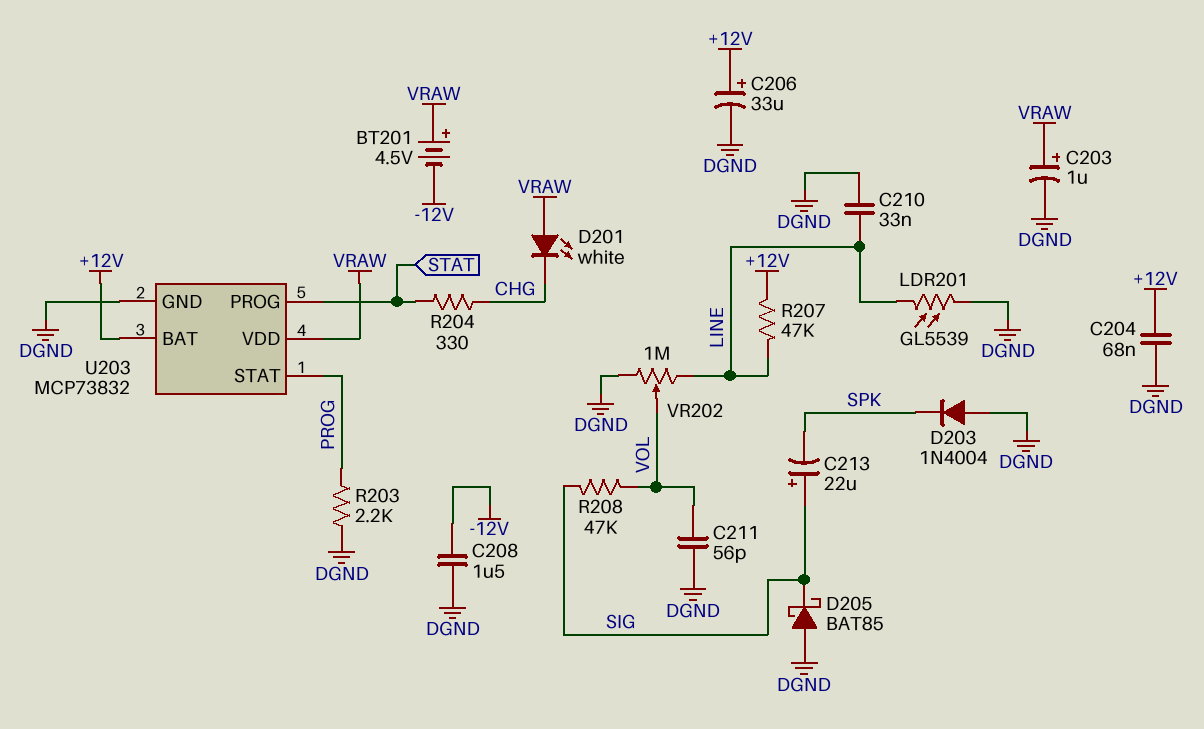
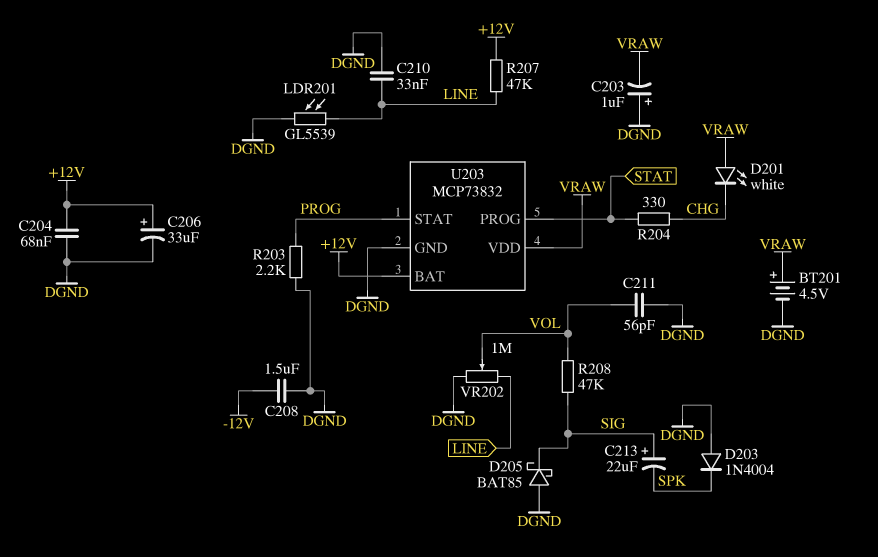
BT201: 4.5V (plus VRAW, minus -12V) -> 4.5V (plus VRAW, minus DGND)
C203: 1uF (plus VRAW, minus DGND) -> 1uF (plus DGND, minus VRAW)

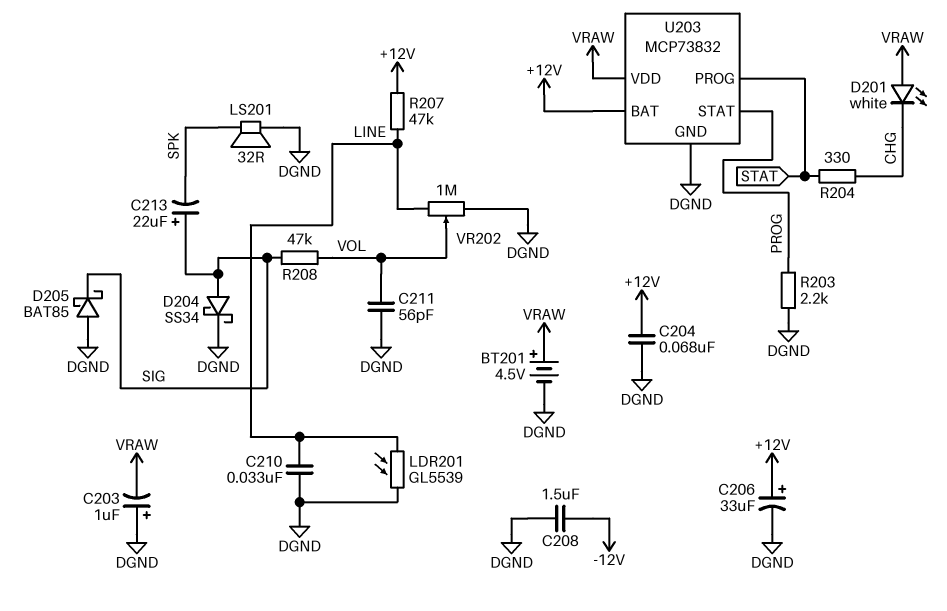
D203: diode 1N4004 (A DGND, K SPK) -> none
D204: none -> schottky SS34 (A SIG, K DGND)
LS201: none -> speaker 32R (DGND, SPK)

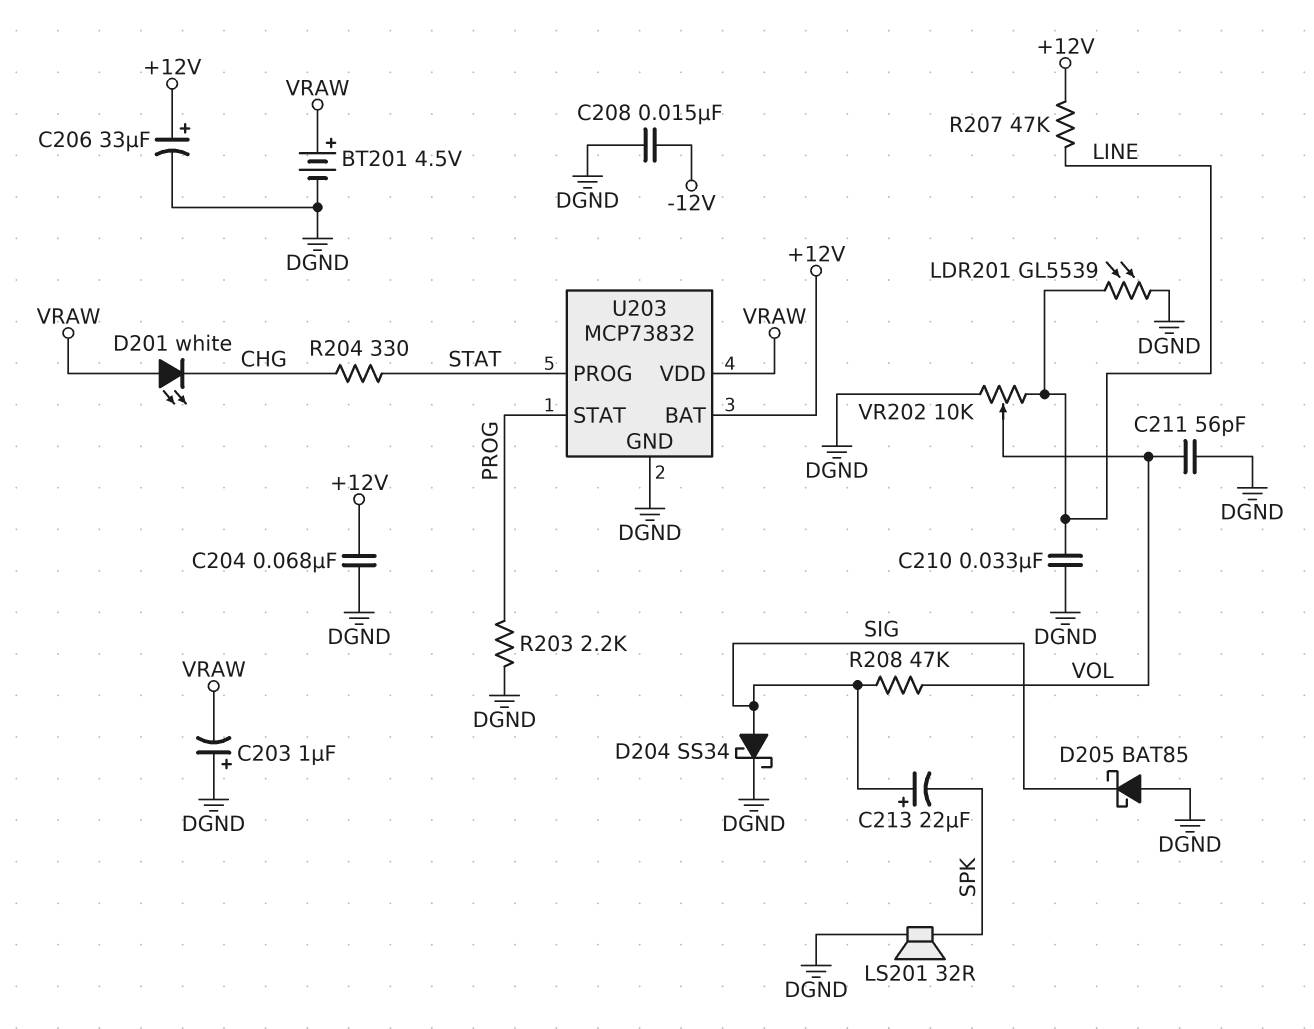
C208: 1.5uF (-12V, DGND) -> 15nF (-12V, DGND)
VR202: 1M (DGND, LINE, wiper VOL) -> 10k (DGND, LINE, wiper VOL)

